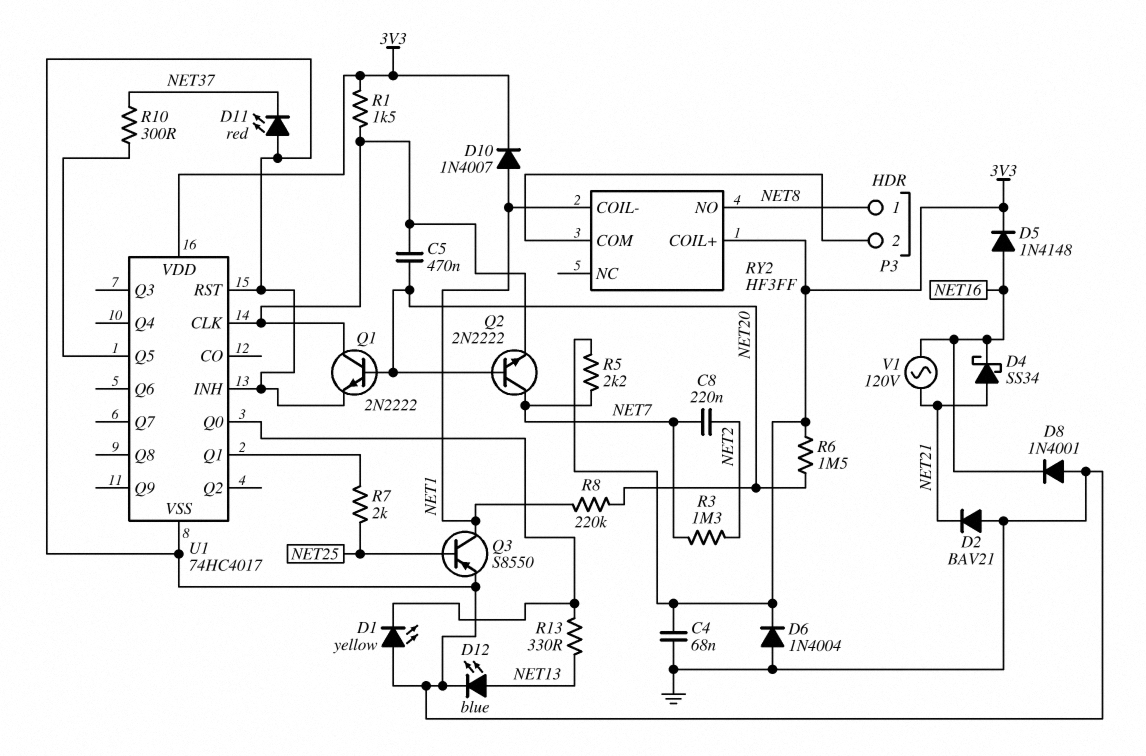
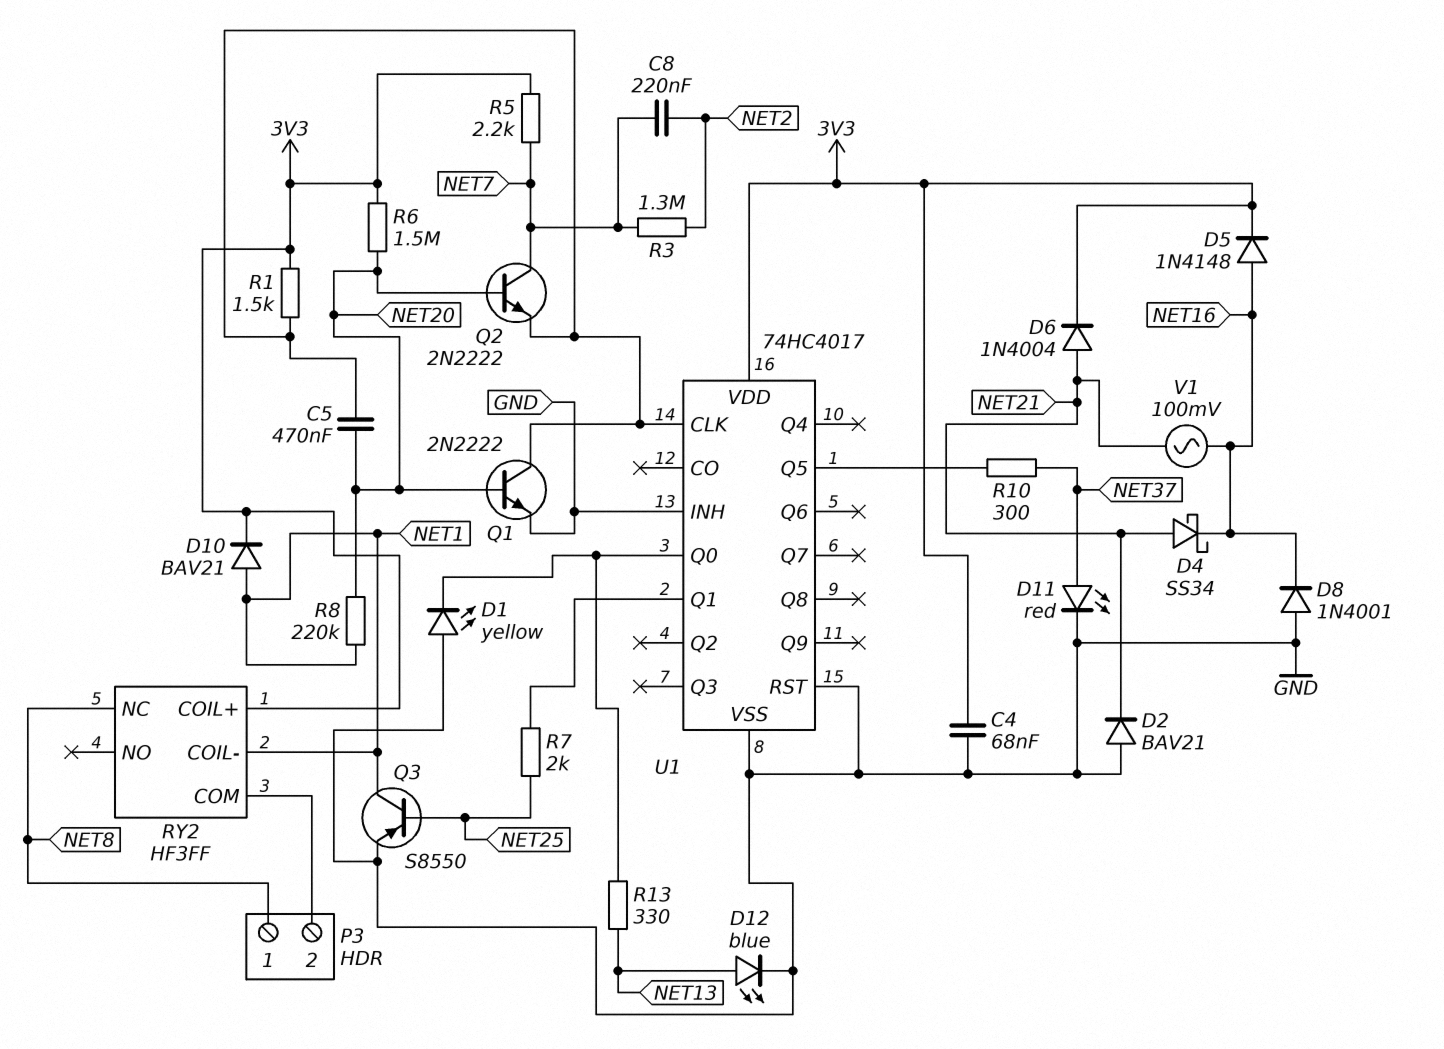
D6: diode 1N4004 (A GND, K 3V3) -> diode 1N4004 (A NET21, K 3V3)
D10: diode 1N4007 (A NET1, K 3V3) -> diode BAV21 (A NET1, K 3V3)
D11: LED red (A GND, K NET37) -> LED red (A NET37, K GND)
RY2 pin NC: none -> NET8
RY2 pin NO: NET8 -> none
V1: AC 120V (NET16, NET21) -> AC 100mV (NET16, NET21)

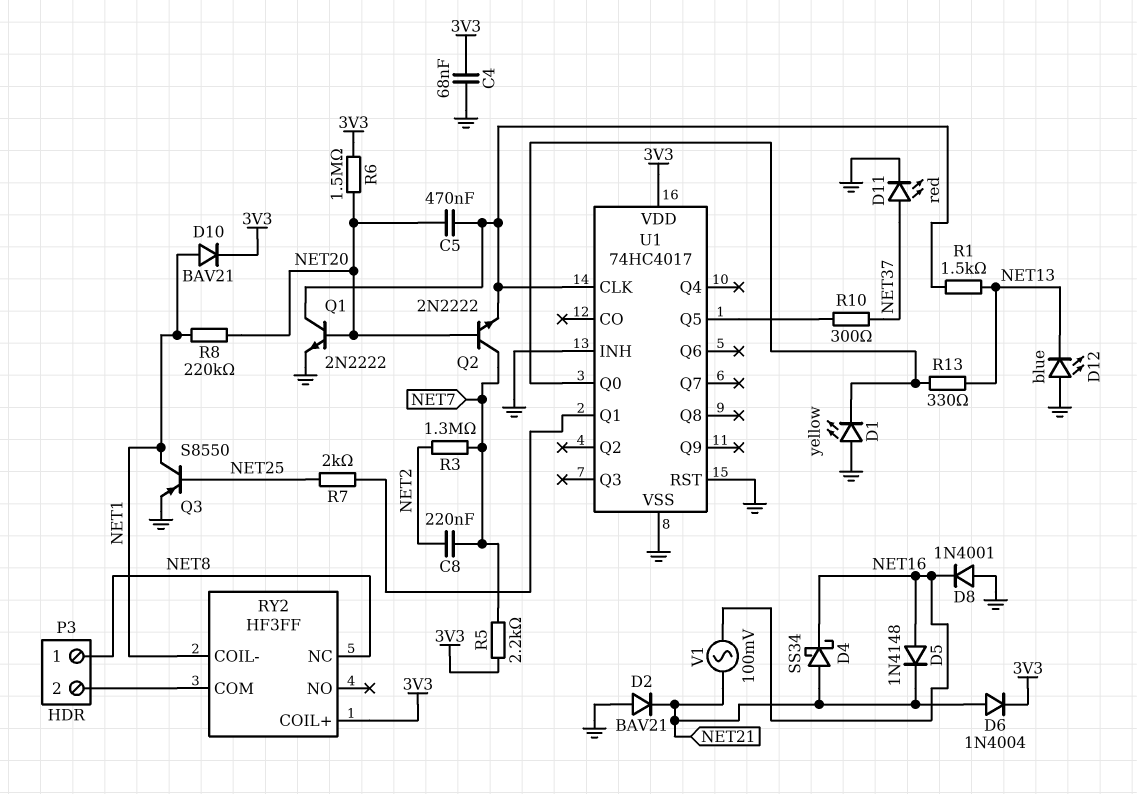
D5: diode 1N4148 (A NET16, K 3V3) -> diode 1N4148 (A NET16, K NET21)
D12: LED blue (A NET13, K GND) -> LED blue (A GND, K NET13)
R1: 1.5k (3V3, U1/CLK) -> 1.5k (NET13, U1/CLK)

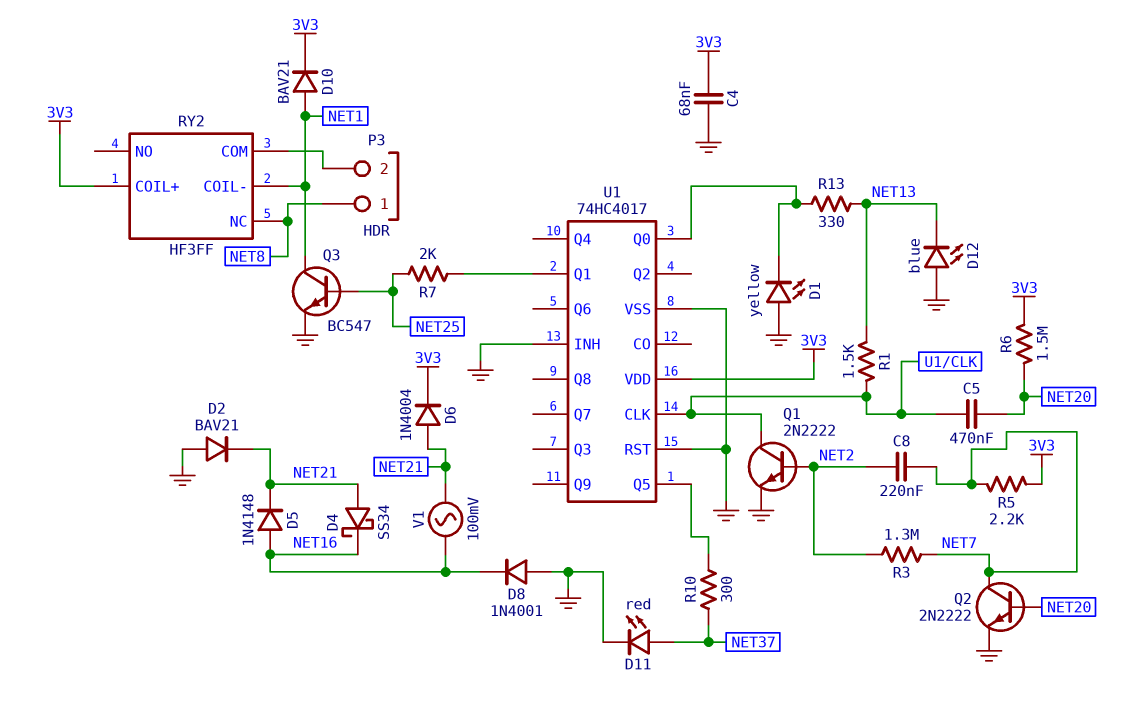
Q1: NPN 2N2222 (B NET20, C U1/CLK, E GND) -> NPN 2N2222 (B NET2, C U1/CLK, E GND)
Q2: NPN 2N2222 (B NET20, C NET7, E U1/CLK) -> NPN 2N2222 (B NET20, C NET7, E GND)
Q3: PNP S8550 (B NET25, C NET1, E GND) -> NPN BC547 (B NET25, C NET1, E GND)
R8: 220k (NET1, NET20) -> none

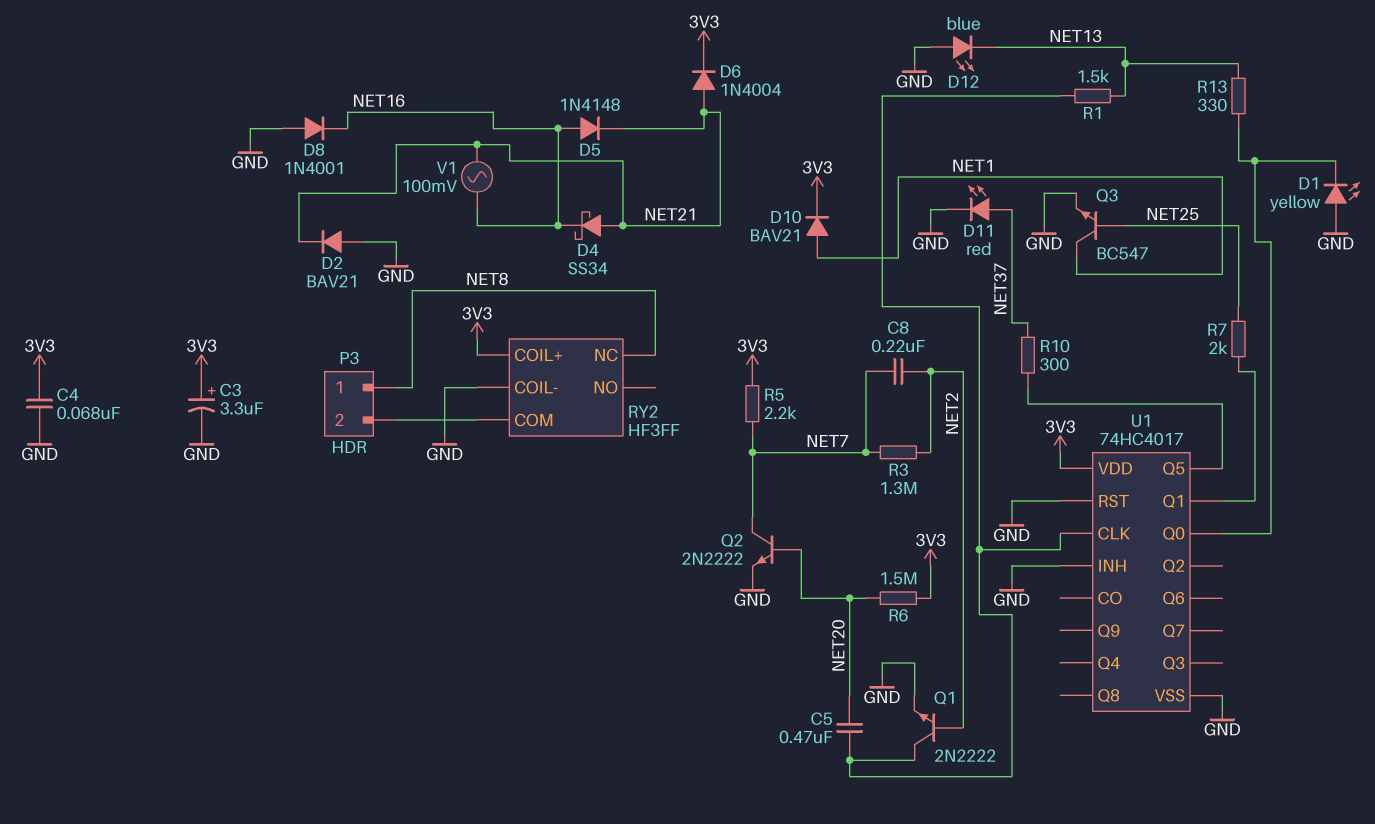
C3: none -> 3.3uF (plus 3V3, minus GND)
RY2 pin COIL-: NET1 -> GND

